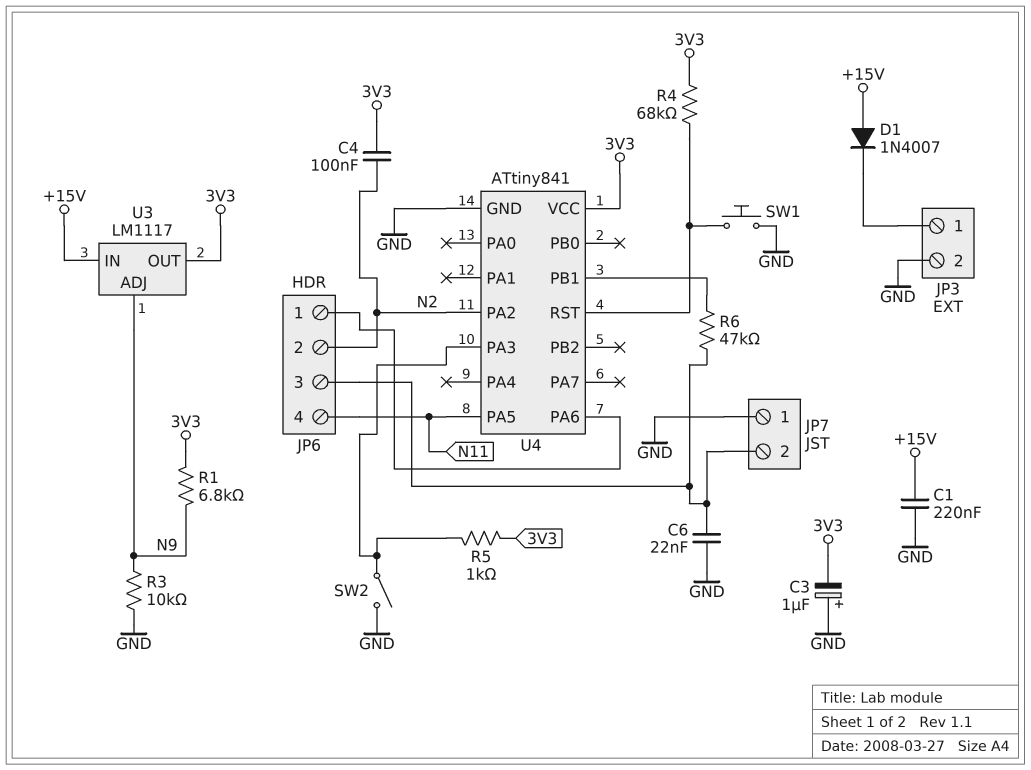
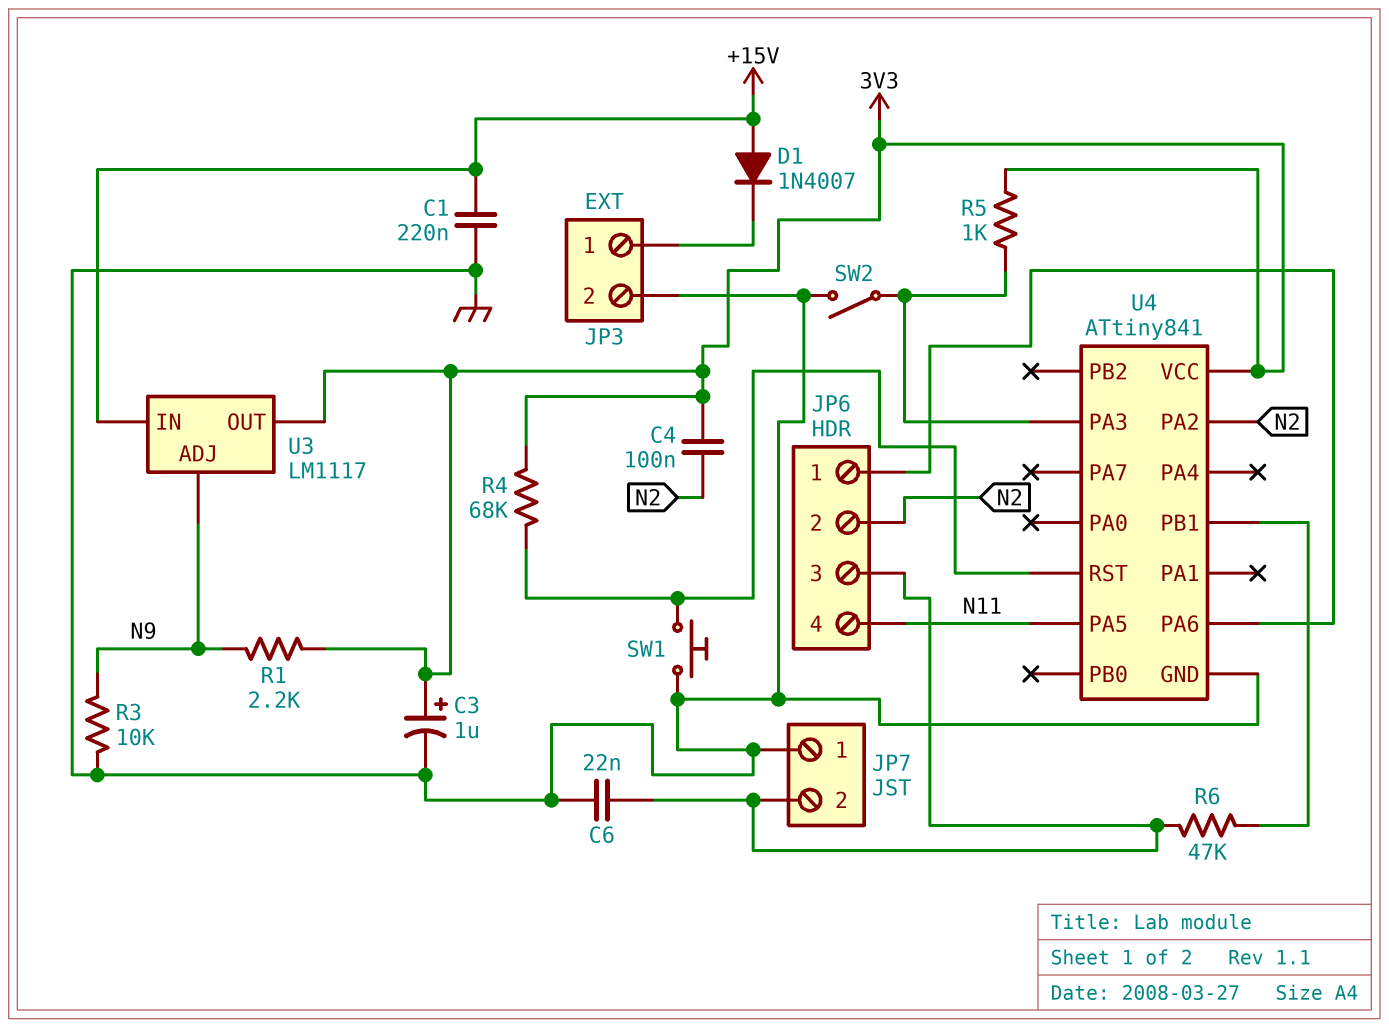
C3: 1uF (plus GND, minus 3V3) -> 1uF (plus 3V3, minus GND)
R1: 6.8k (3V3, N9) -> 2.2k (3V3, N9)

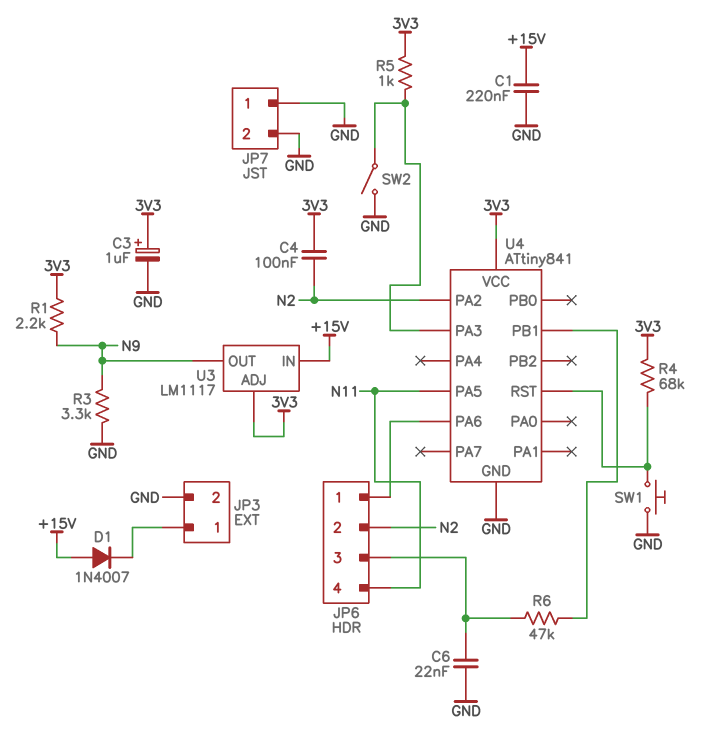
JP7 pin 2: JP6/3 -> GND
R3: 10k (GND, N9) -> 3.3k (GND, N9)
U3 pin ADJ: N9 -> 3V3
U3 pin OUT: 3V3 -> N9

